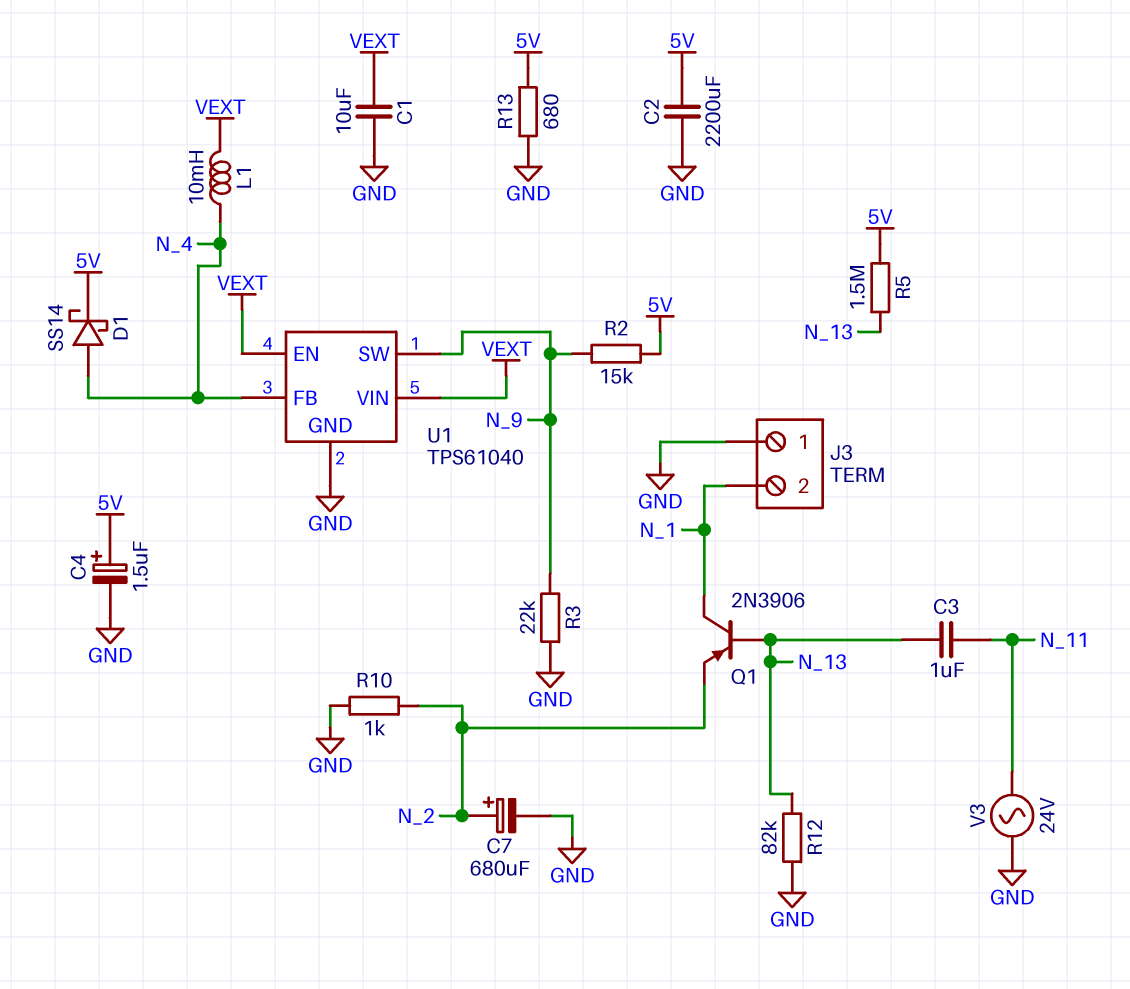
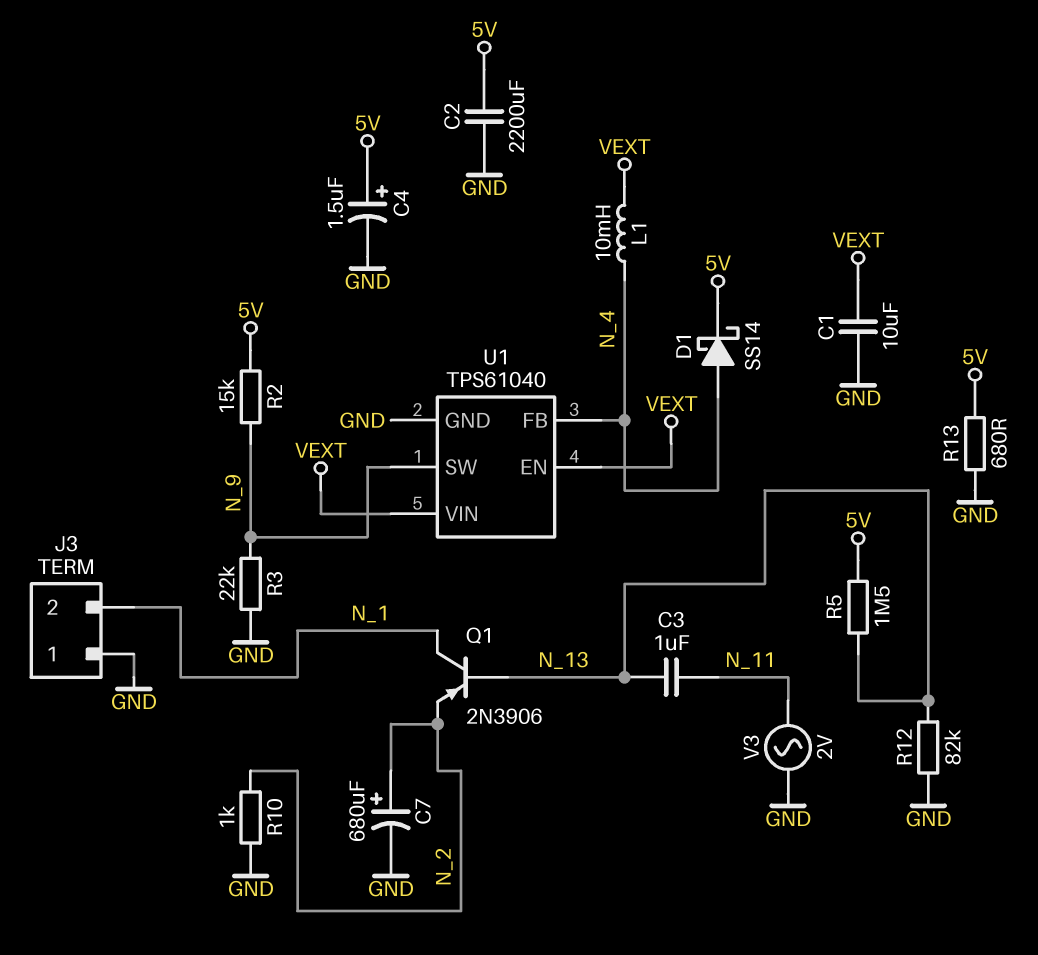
V3: AC 24V (GND, N_11) -> AC 2V (GND, N_11)

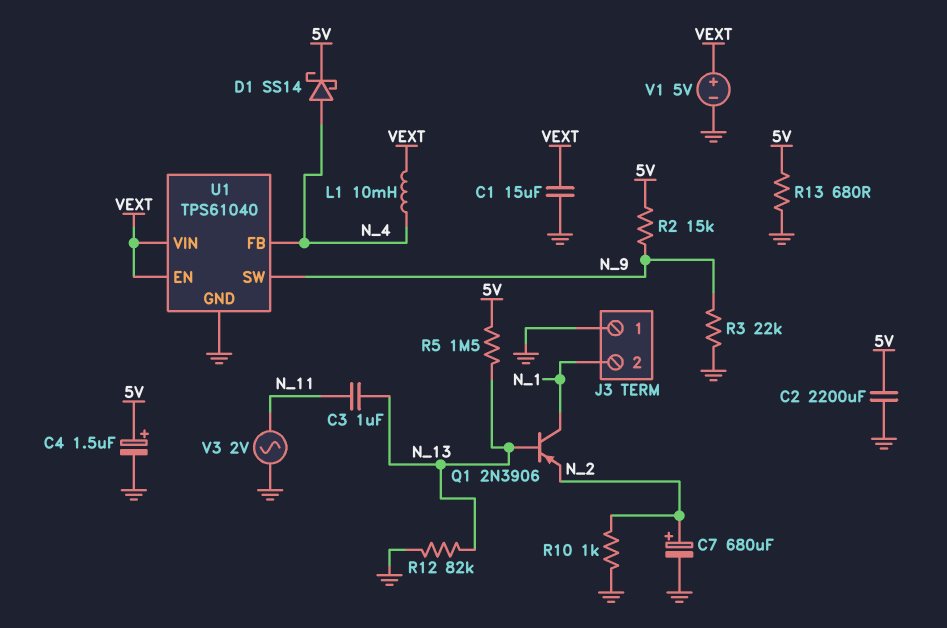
C1: 10uF (GND, VEXT) -> 15uF (GND, VEXT)
V1: none -> 5V (plus VEXT, minus GND)

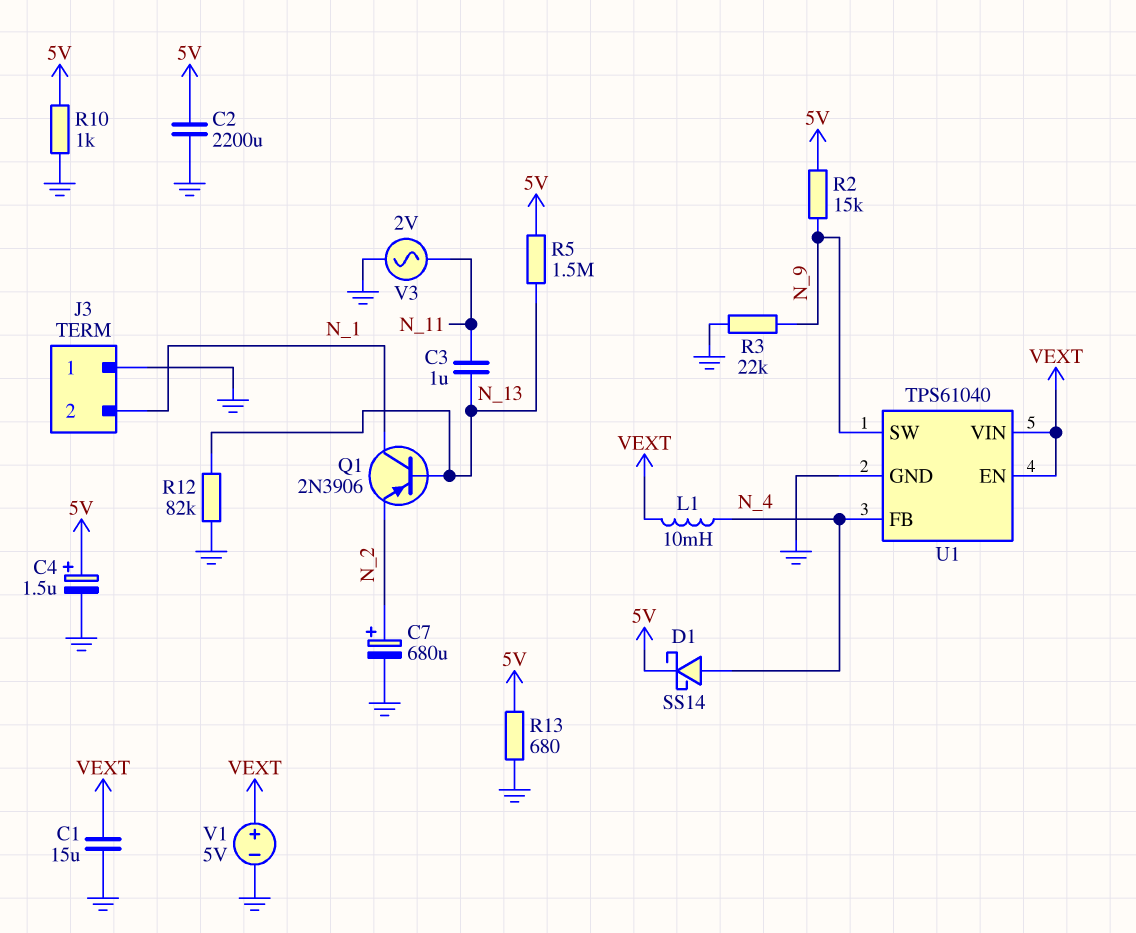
R10: 1k (GND, N_2) -> 1k (5V, GND)

